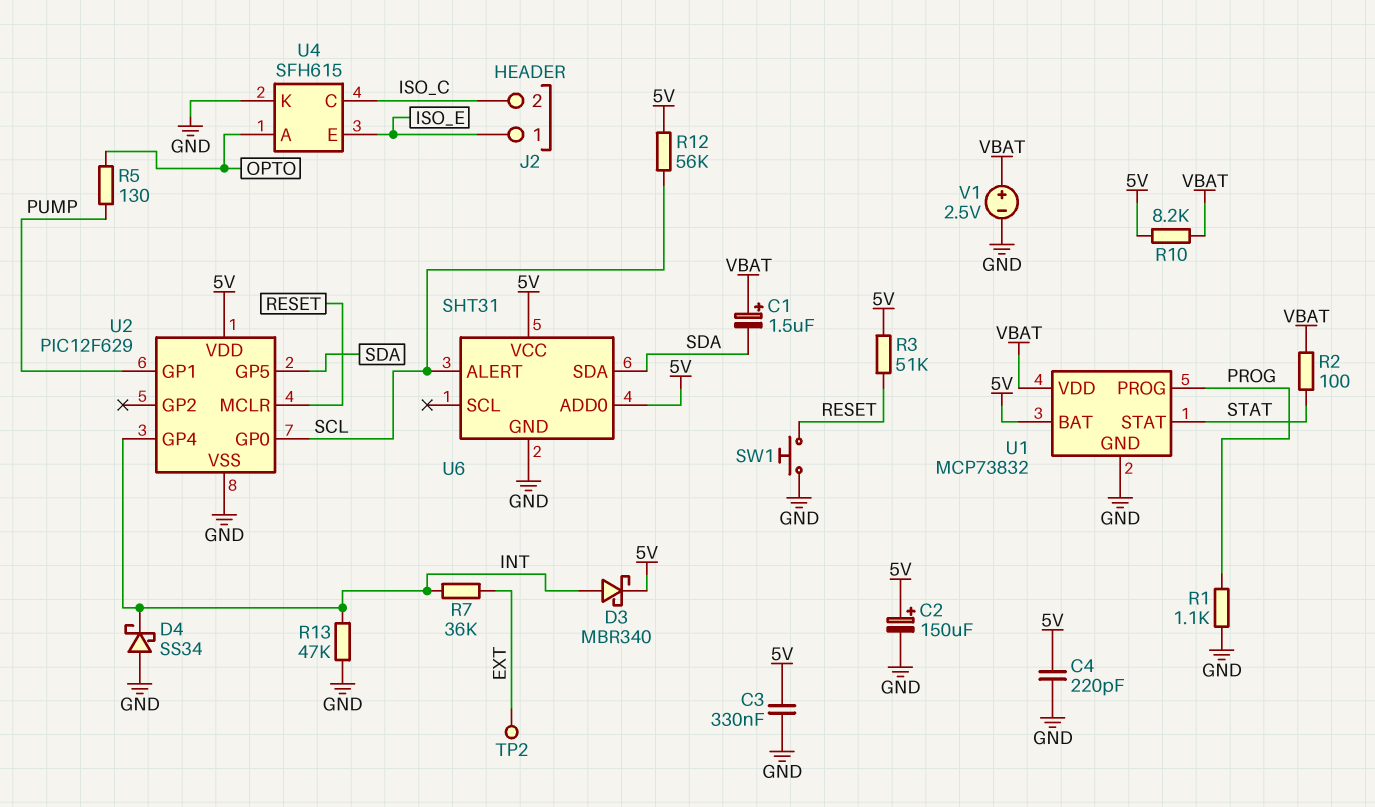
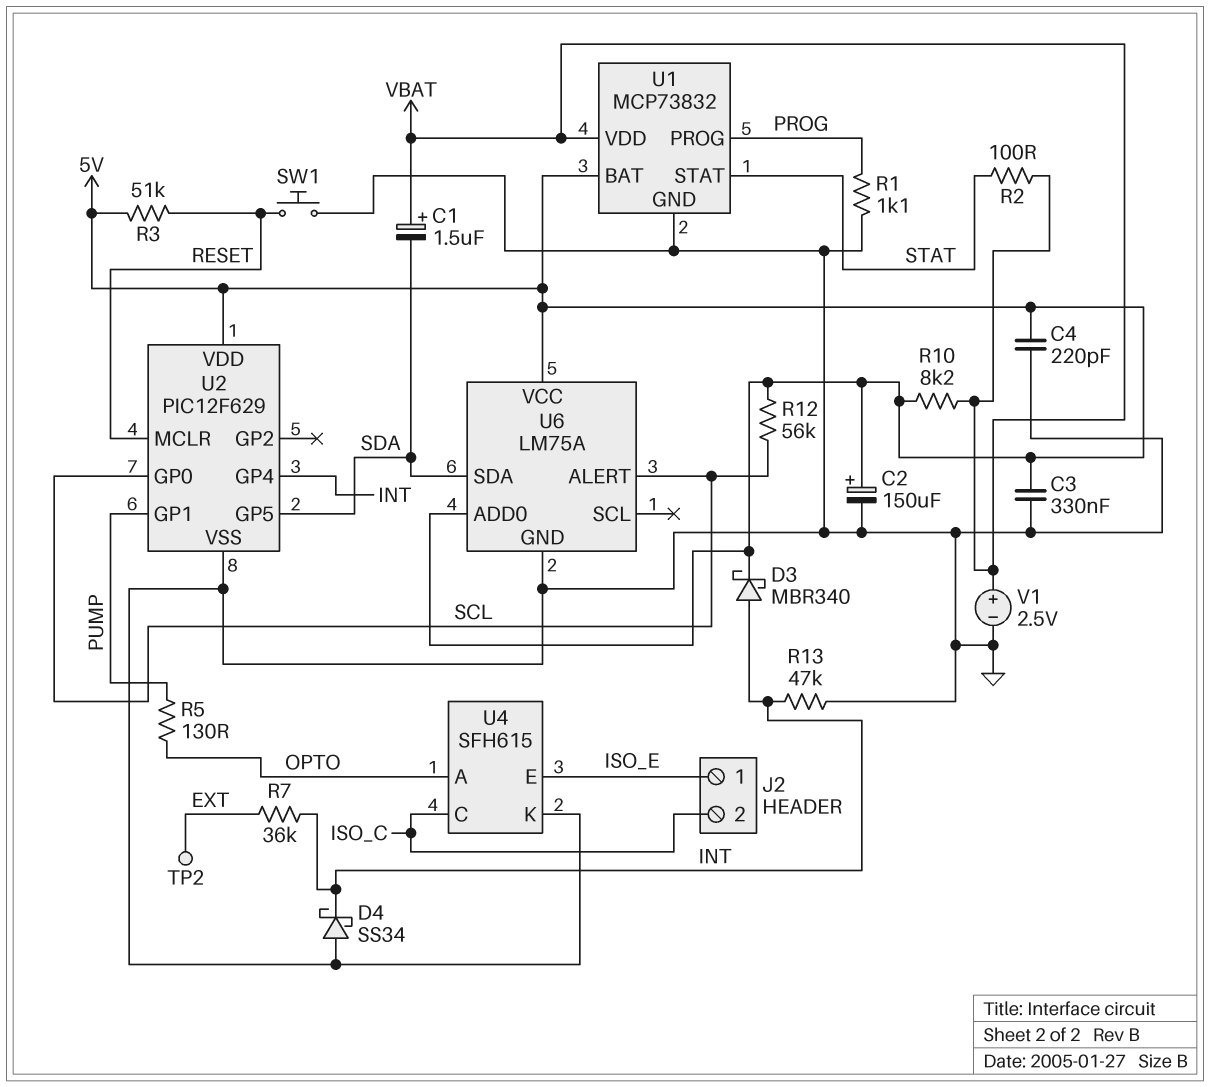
U6: SHT31 -> LM75A

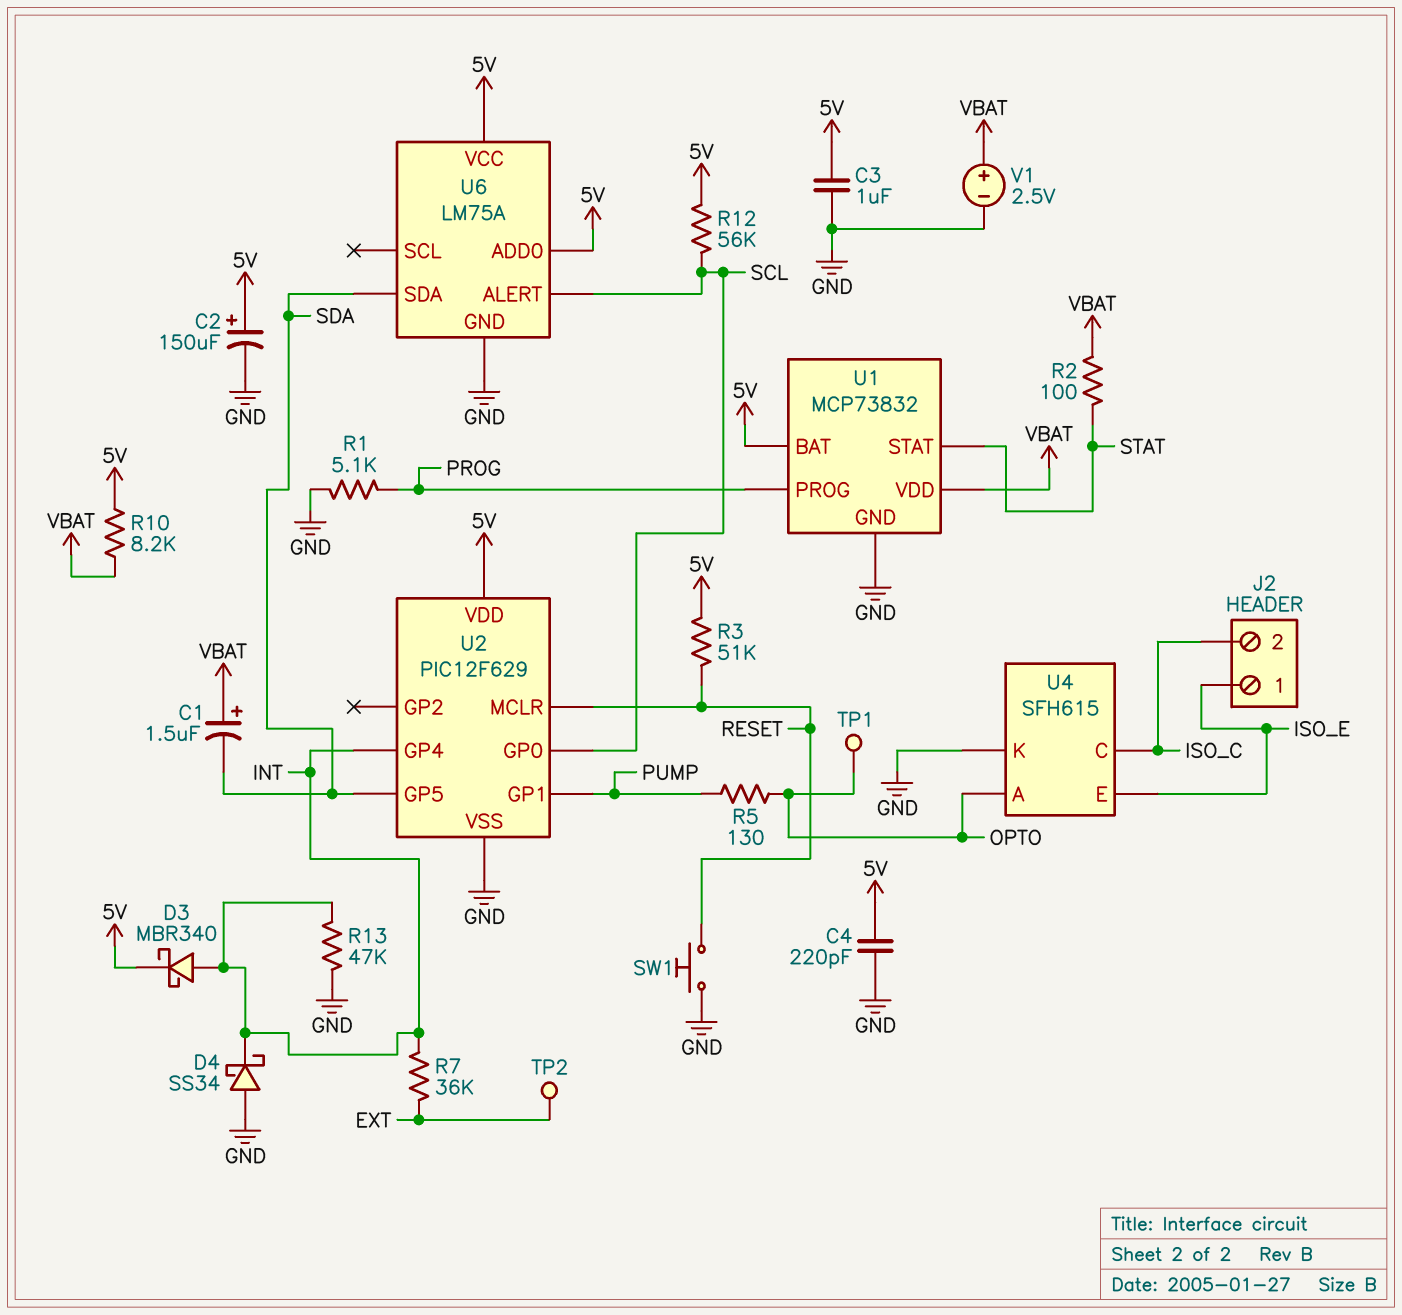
C3: 330nF (5V, GND) -> 1uF (5V, GND)
R1: 1.1k (GND, PROG) -> 5.1k (GND, PROG)
TP1: none -> test point (OPTO)

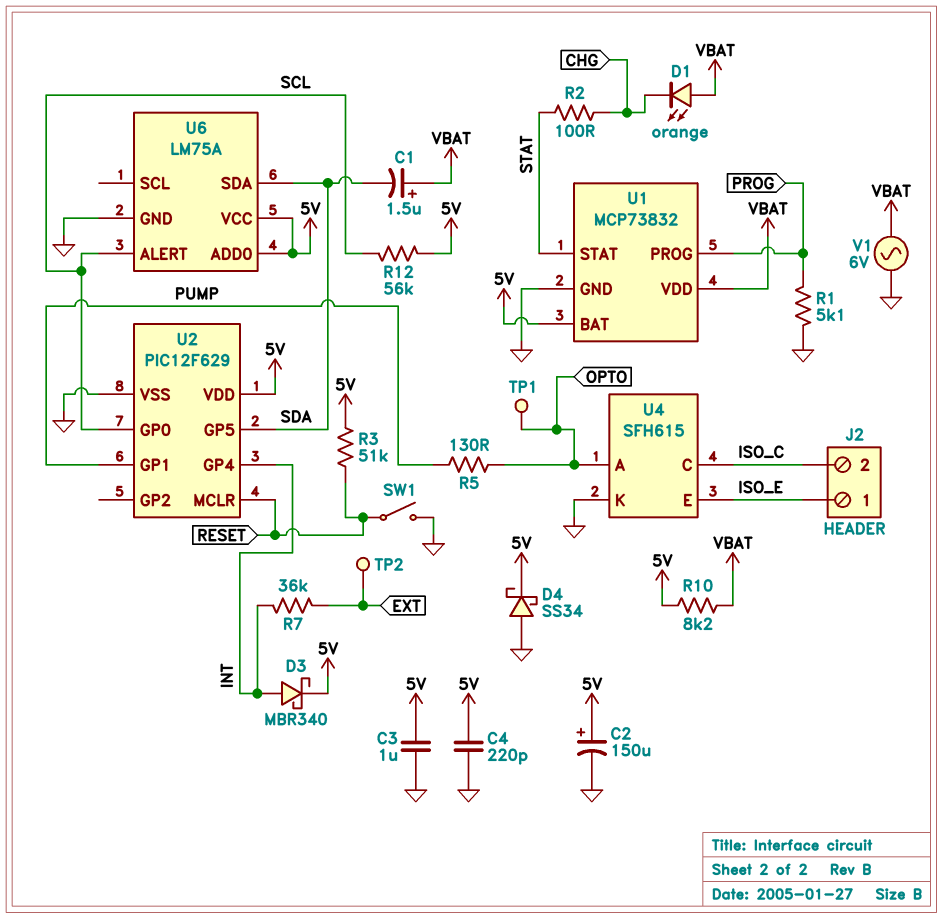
D1: none -> LED orange (A VBAT, K CHG)
D4: schottky SS34 (A GND, K INT) -> schottky SS34 (A GND, K 5V)
R2: 100 (STAT, VBAT) -> 100 (CHG, STAT)
R13: 47k (GND, INT) -> none
SW1: button (GND, RESET) -> switch (GND, RESET)
V1: 2.5V (plus VBAT, minus GND) -> AC 6V (GND, VBAT)

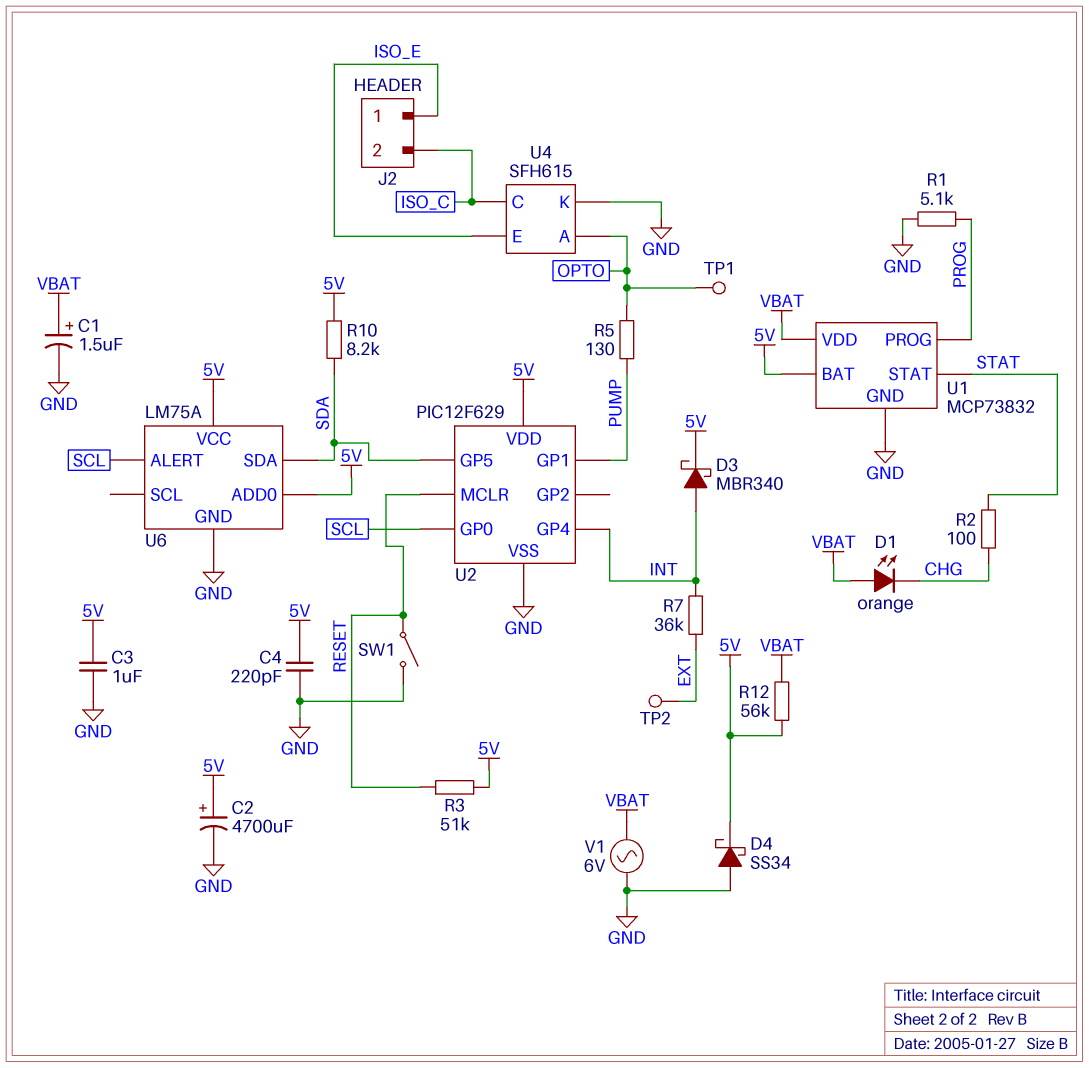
C1: 1.5uF (plus VBAT, minus SDA) -> 1.5uF (plus VBAT, minus GND)
C2: 150uF (plus 5V, minus GND) -> 4700uF (plus 5V, minus GND)
R10: 8.2k (5V, VBAT) -> 8.2k (5V, SDA)
R12: 56k (5V, SCL) -> 56k (5V, VBAT)

